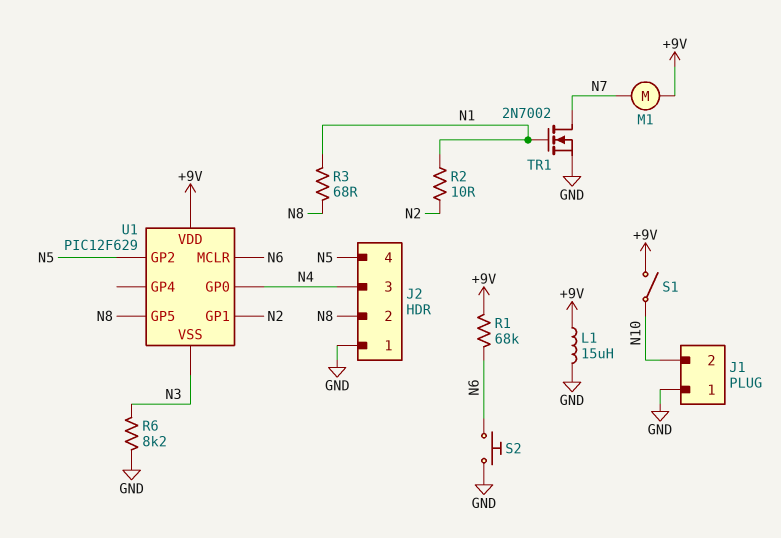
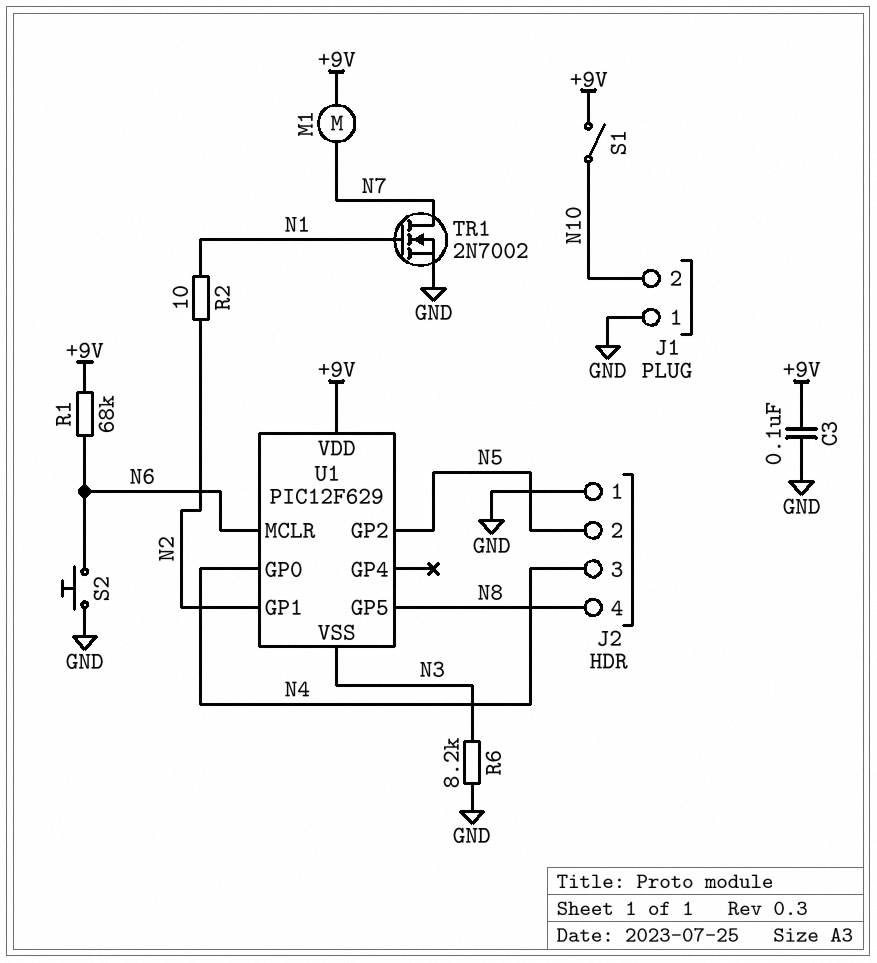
C3: none -> 100nF (+9V, GND)
J2 pin 2: N8 -> N5
J2 pin 4: N5 -> N8
L1: 15uH (+9V, GND) -> none
R3: 68 (N1, N8) -> none

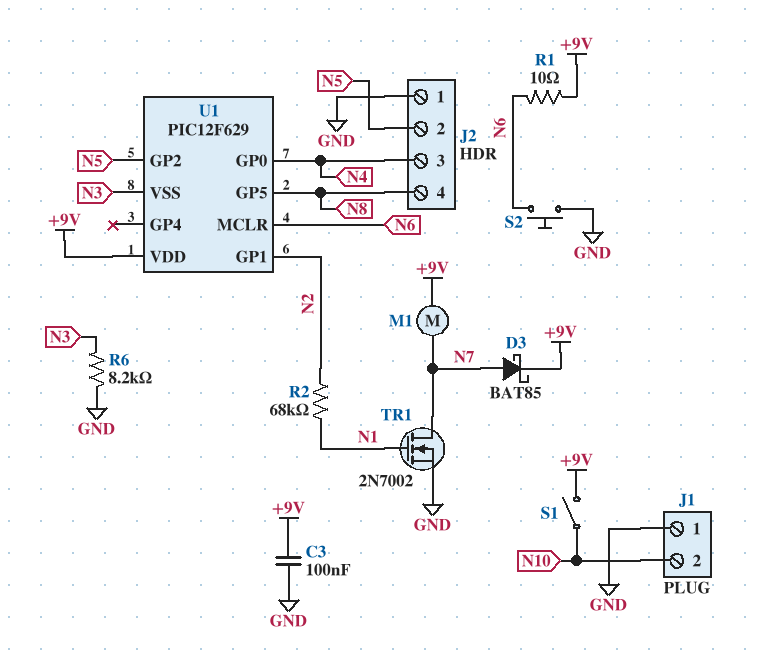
D3: none -> schottky BAT85 (A N7, K +9V)
R1: 68k (+9V, N6) -> 10 (+9V, N6)
R2: 10 (N1, N2) -> 68k (N1, N2)

